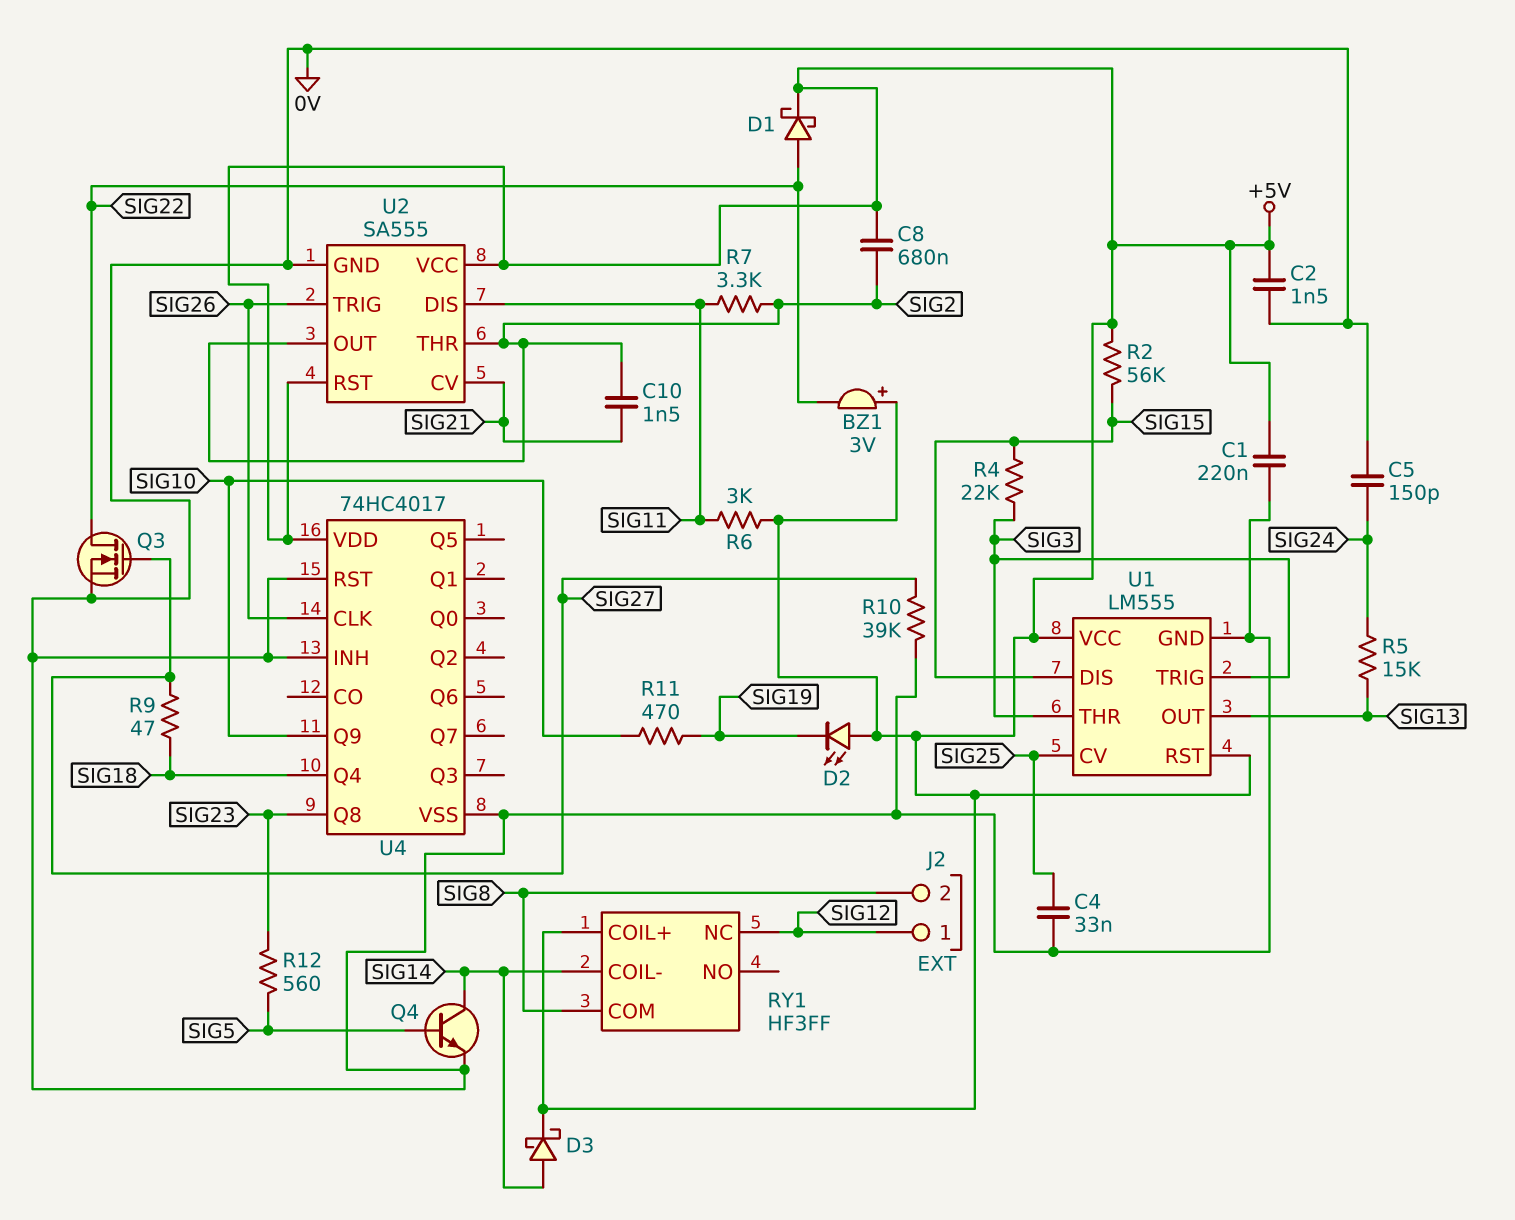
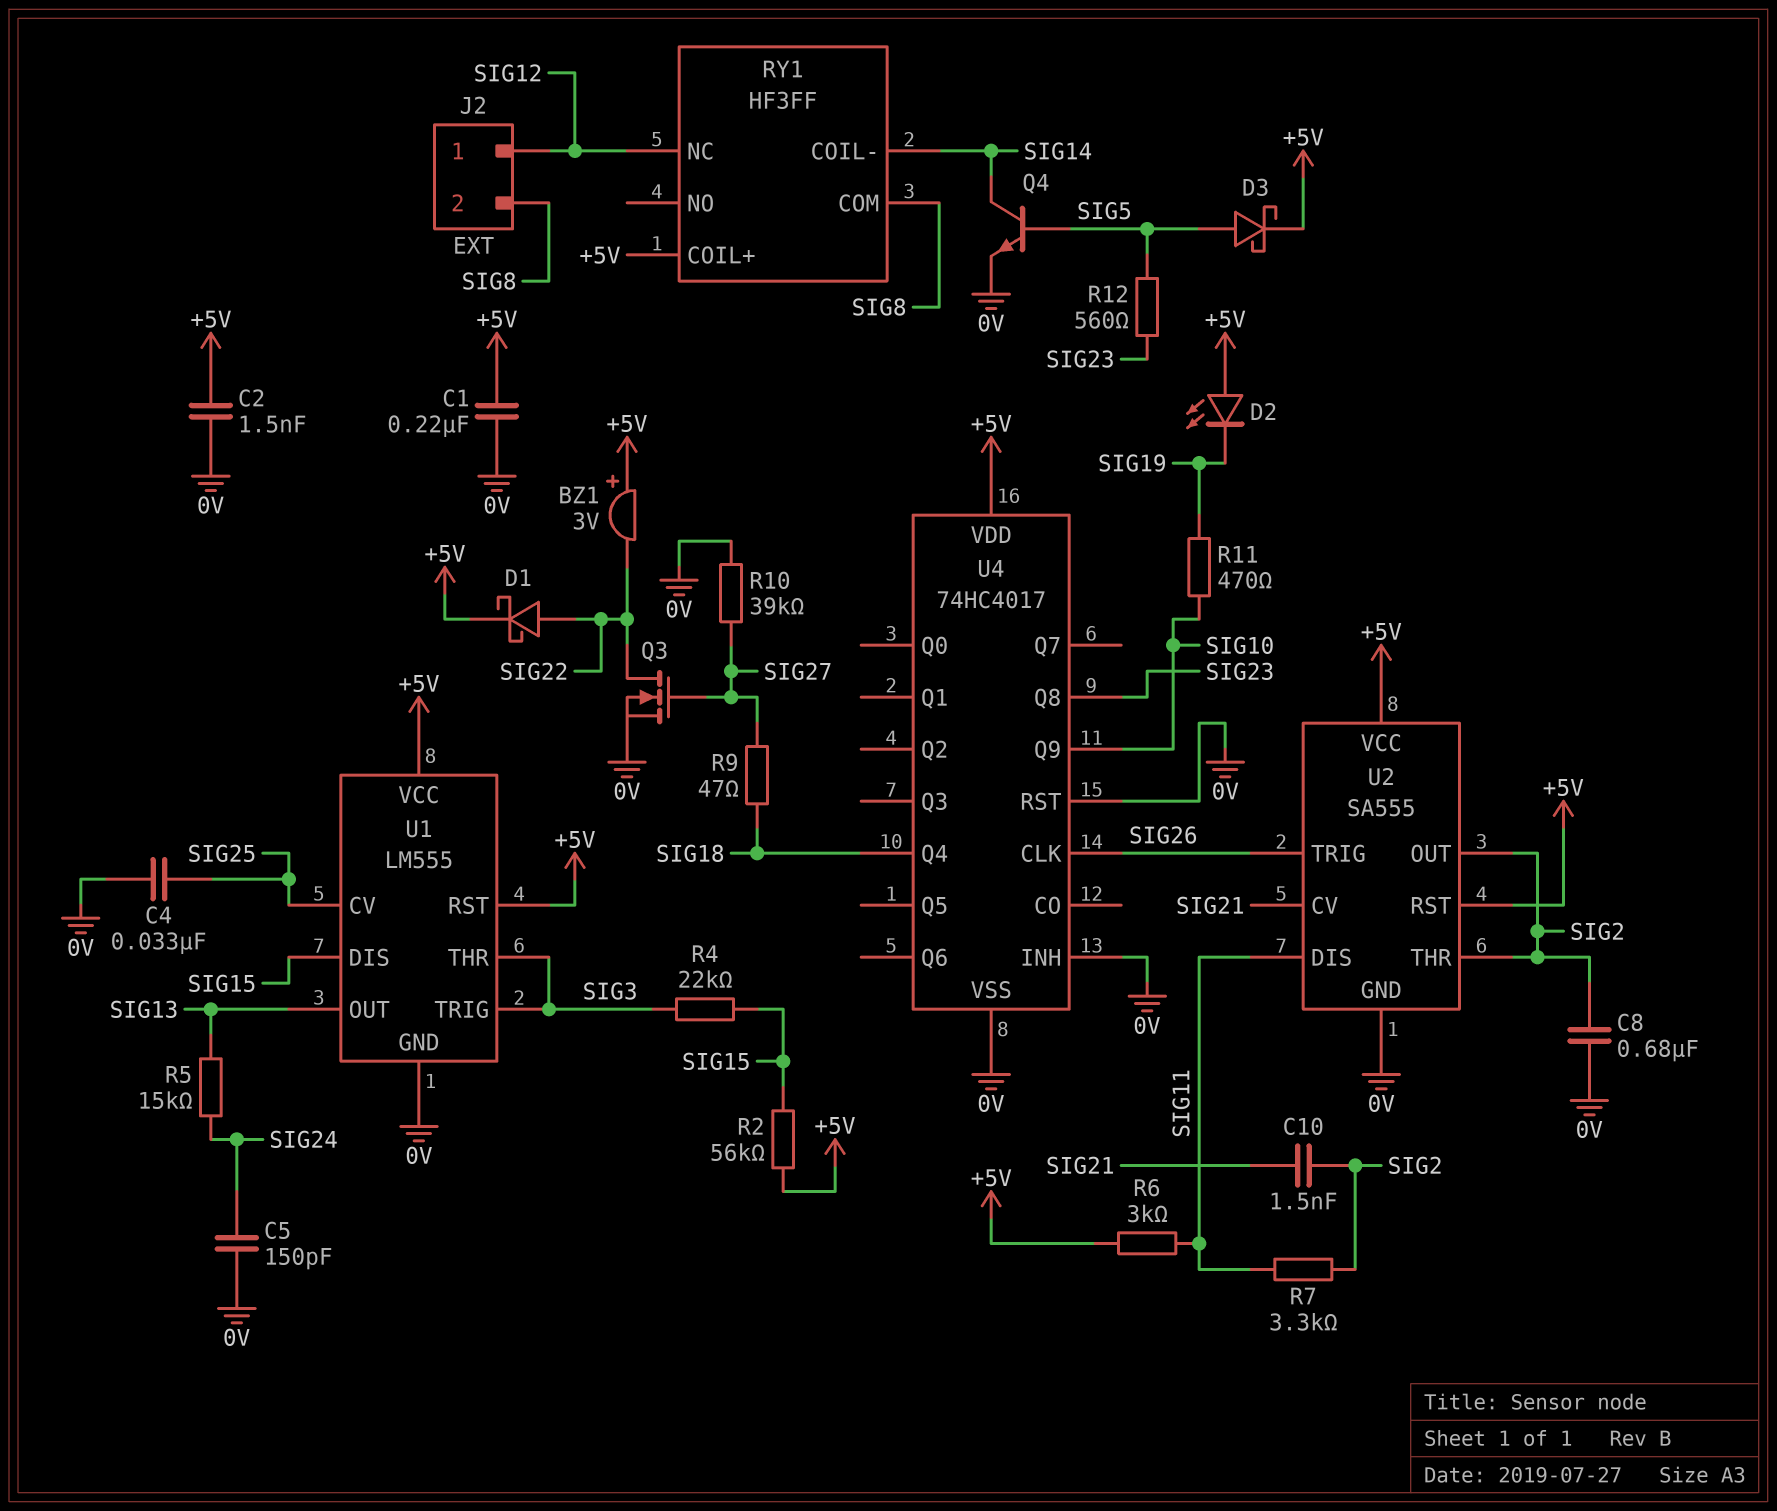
C8: 680nF (+5V, SIG2) -> 680nF (0V, SIG2)
D3: schottky (A SIG14, K +5V) -> schottky (A SIG5, K +5V)

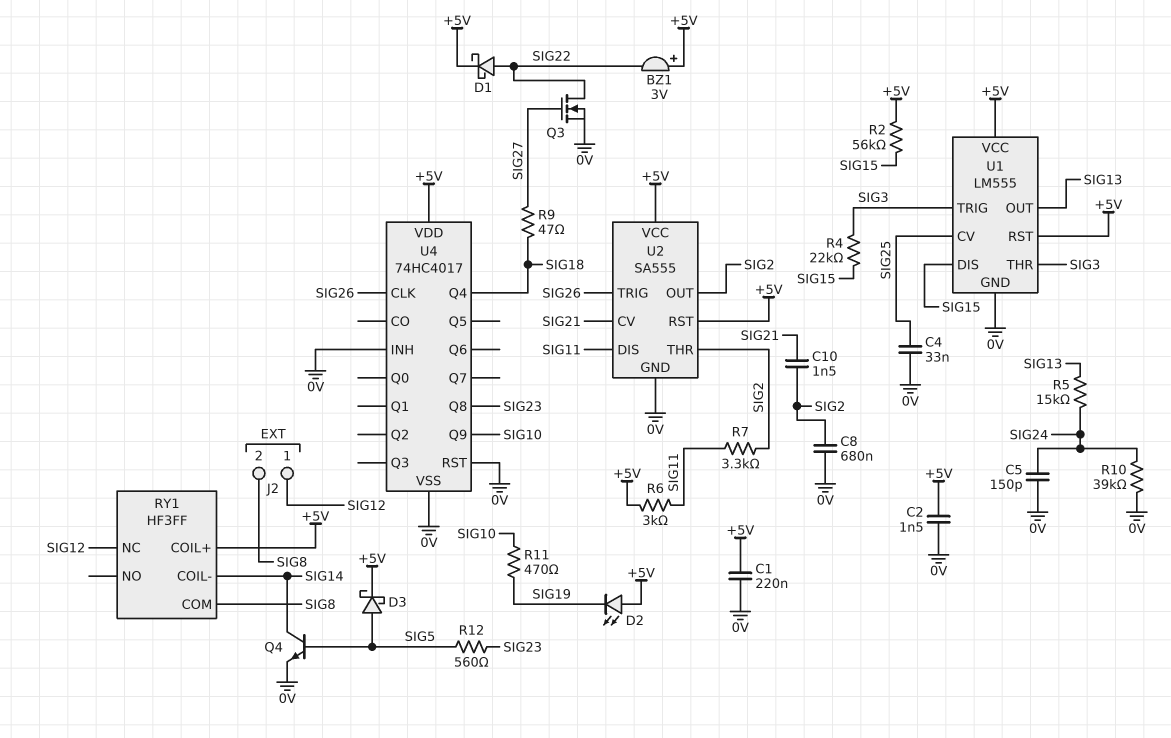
R10: 39k (0V, SIG27) -> 39k (0V, SIG24)

